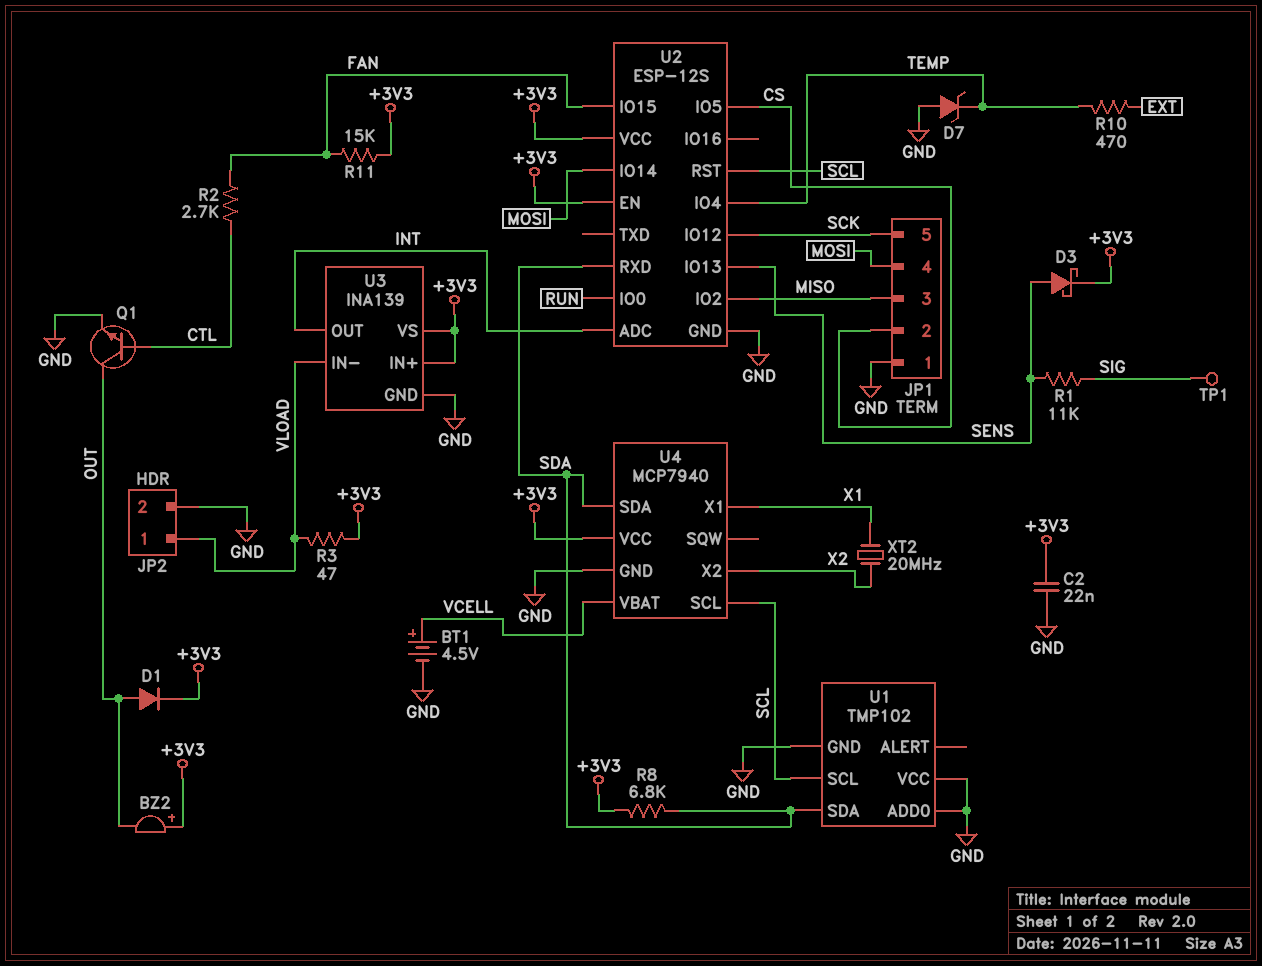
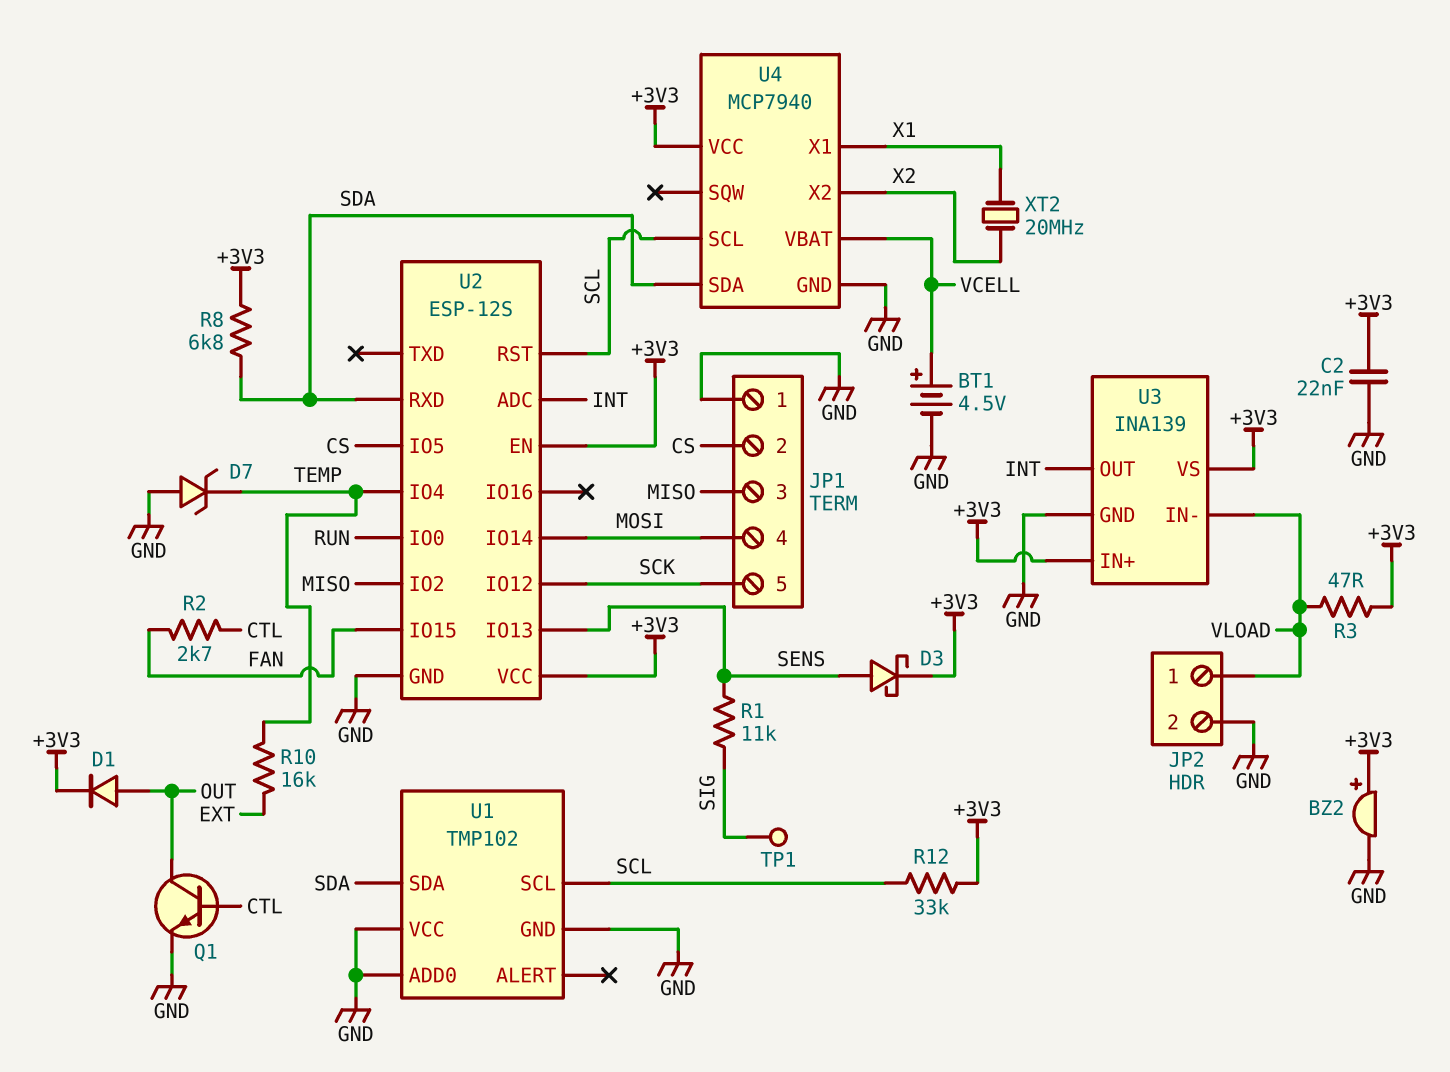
BZ2: buzzer (plus +3V3, minus OUT) -> buzzer (plus +3V3, minus GND)
R10: 470 (EXT, TEMP) -> 16k (EXT, TEMP)
R11: 15k (+3V3, FAN) -> none
R12: none -> 33k (+3V3, SCL)

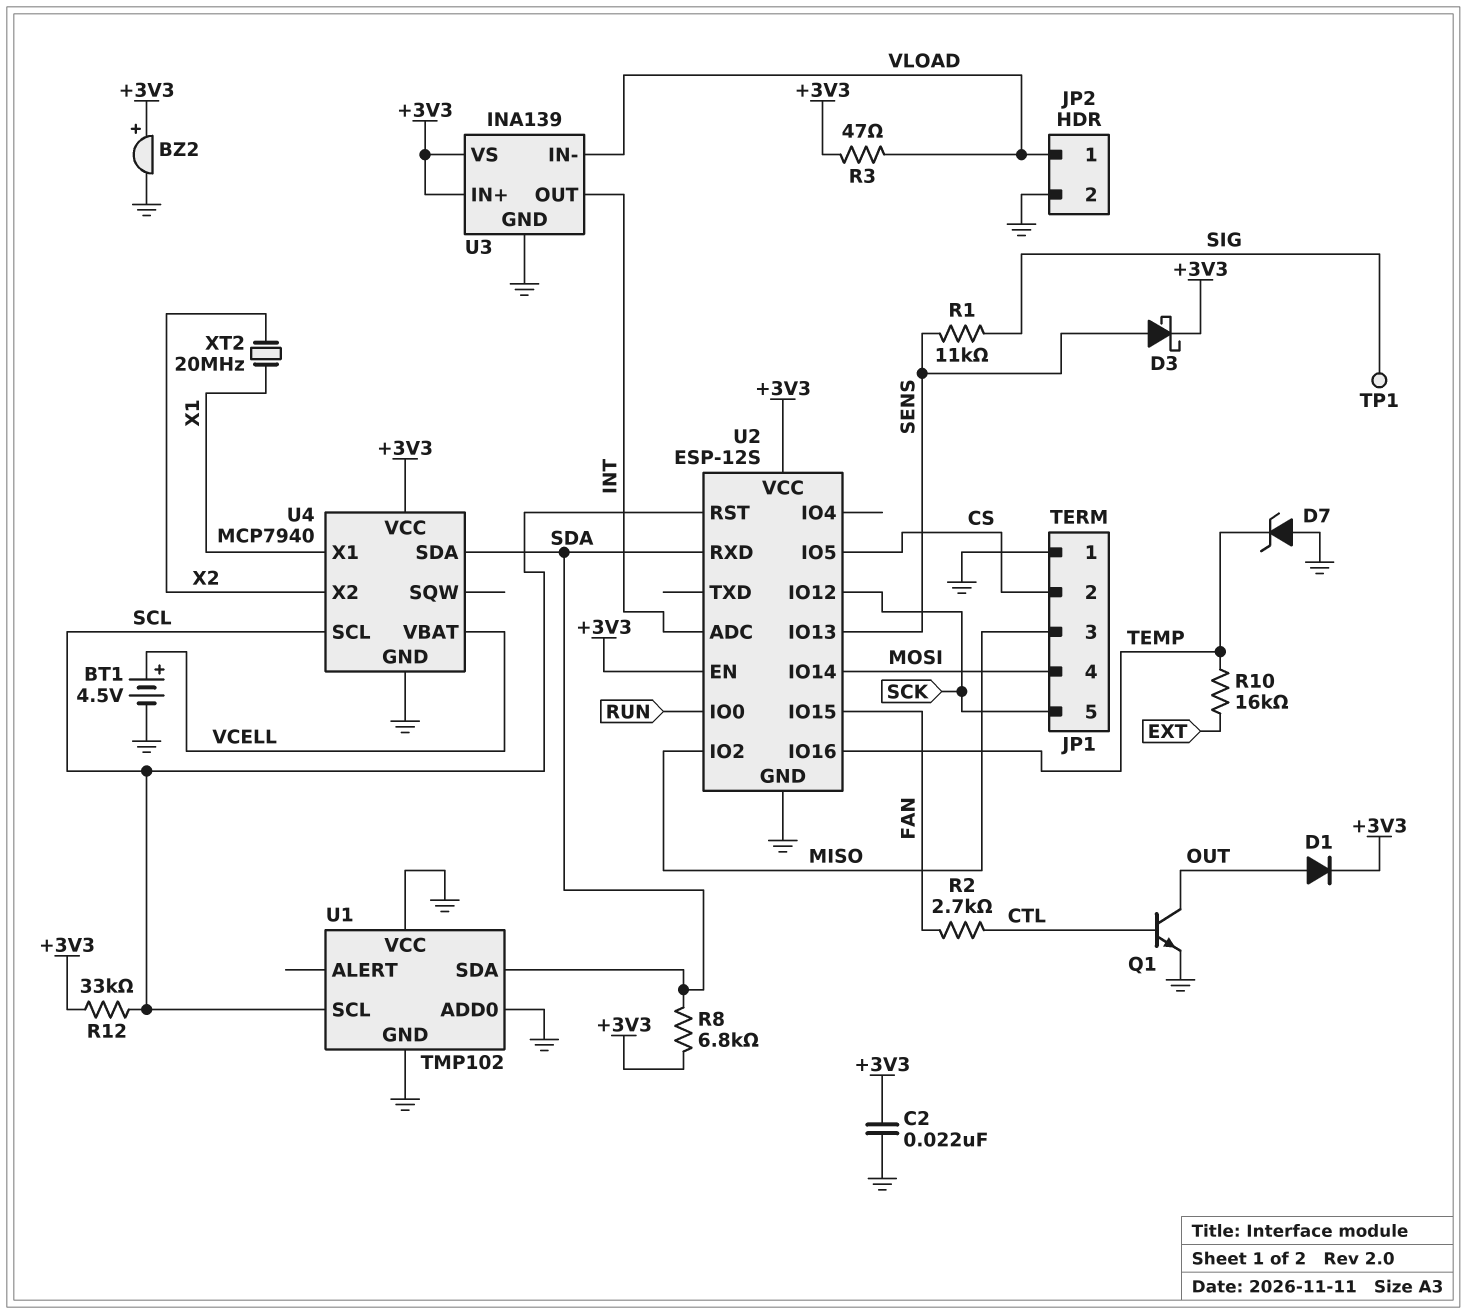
U2 pin IO4: TEMP -> none
U2 pin IO16: none -> TEMP

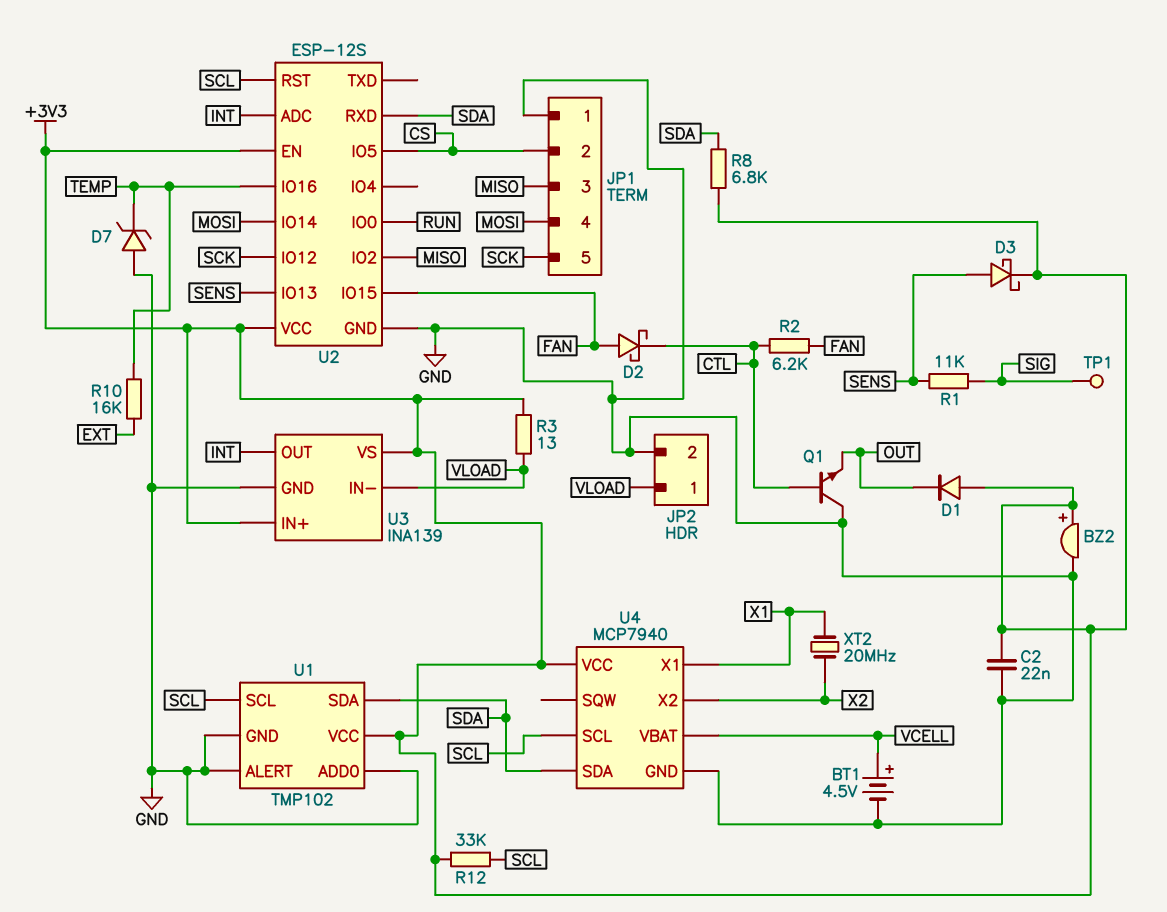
D1: diode (A OUT, K +3V3) -> diode (A +3V3, K OUT)
D2: none -> schottky (A FAN, K CTL)
Q1: NPN (B CTL, C OUT, E GND) -> NPN (B CTL, C GND, E OUT)
R2: 2.7k (CTL, FAN) -> 6.2k (CTL, FAN)
R3: 47 (+3V3, VLOAD) -> 13 (+3V3, VLOAD)
U1 pin ALERT: none -> GND
U1 pin VCC: GND -> +3V3

